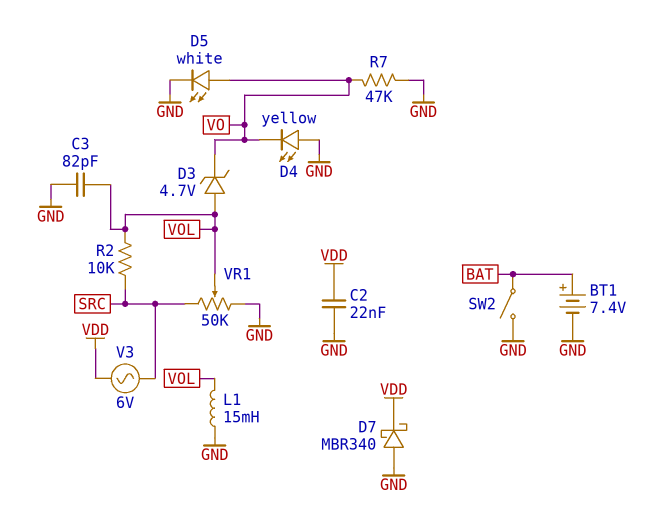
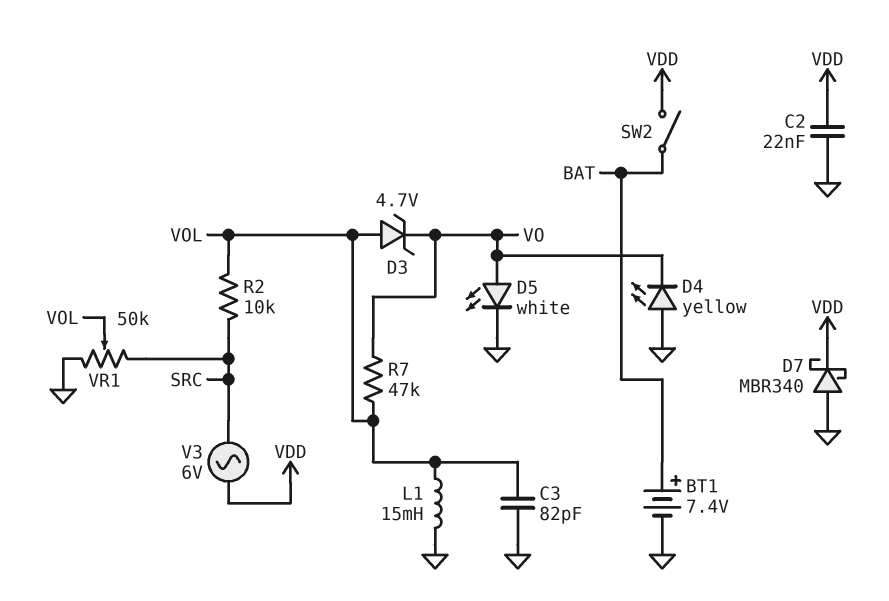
R7: 47k (GND, VO) -> 47k (VO, VOL)
SW2: switch (BAT, GND) -> switch (BAT, VDD)

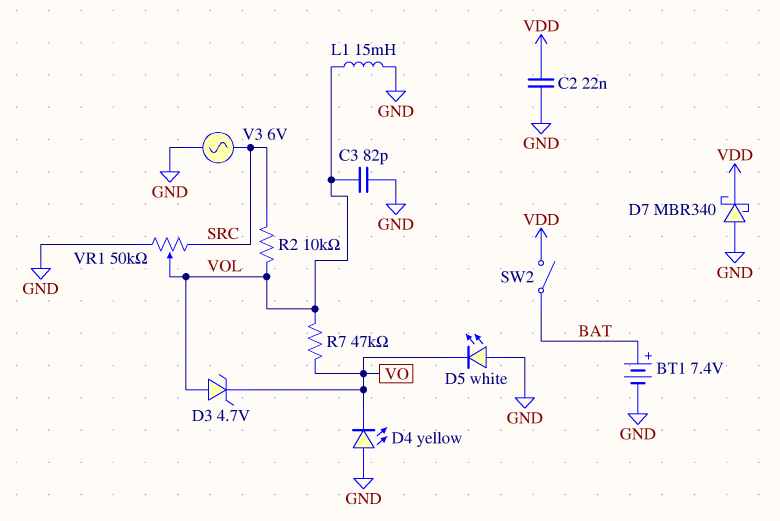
D5: LED white (A VO, K GND) -> LED white (A GND, K VO)
V3: AC 6V (SRC, VDD) -> AC 6V (GND, SRC)

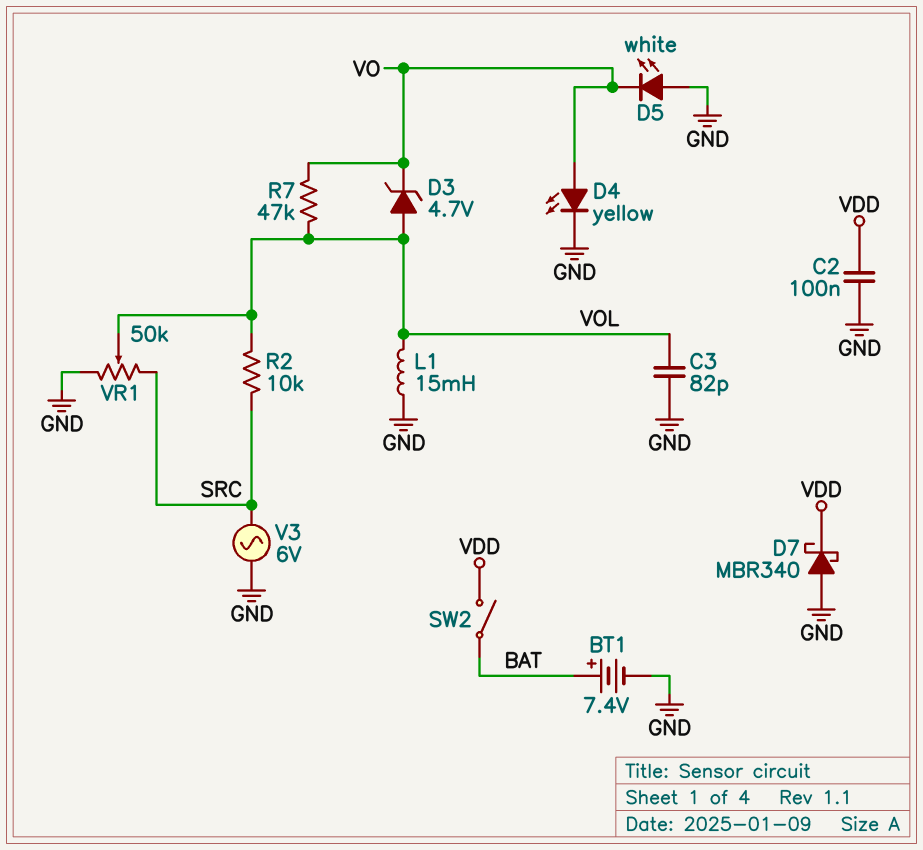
C2: 22nF (GND, VDD) -> 100nF (GND, VDD)
D4: LED yellow (A GND, K VO) -> LED yellow (A VO, K GND)

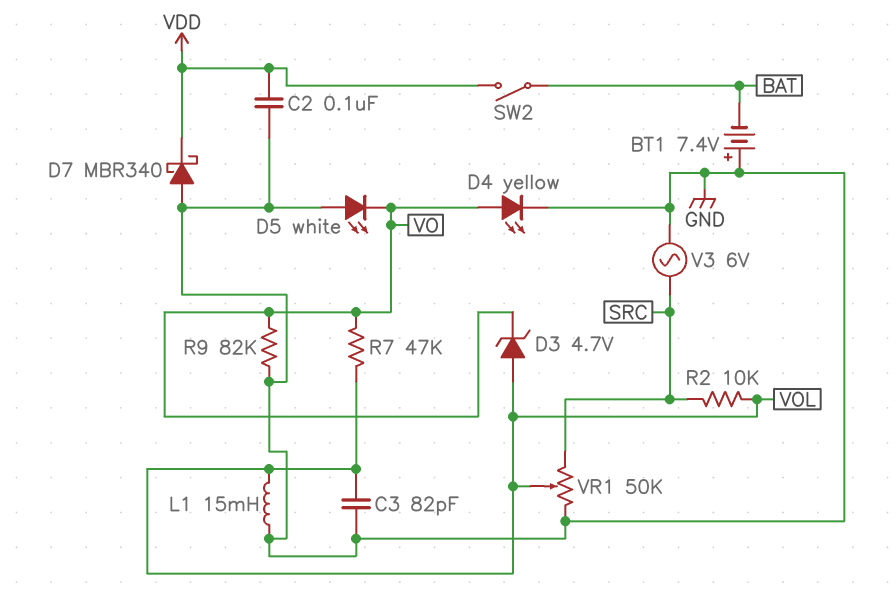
BT1: 7.4V (plus BAT, minus GND) -> 7.4V (plus GND, minus BAT)
R9: none -> 82k (GND, VO)

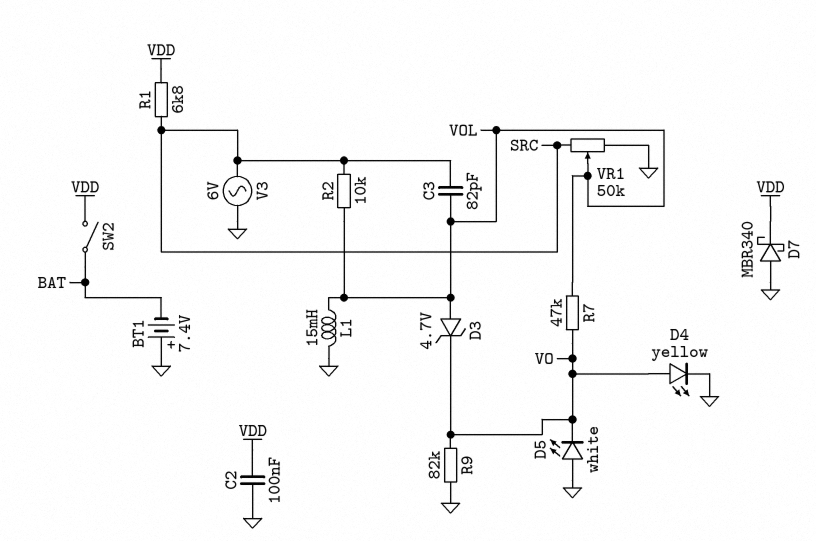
C3: 82pF (GND, VOL) -> 82pF (SRC, VOL)
R1: none -> 6.8k (SRC, VDD)

